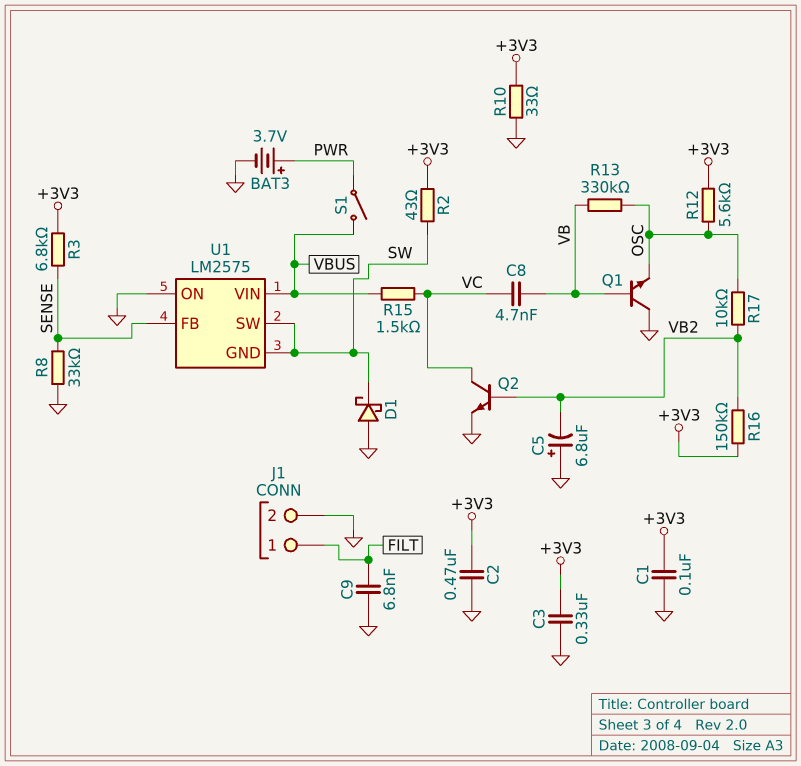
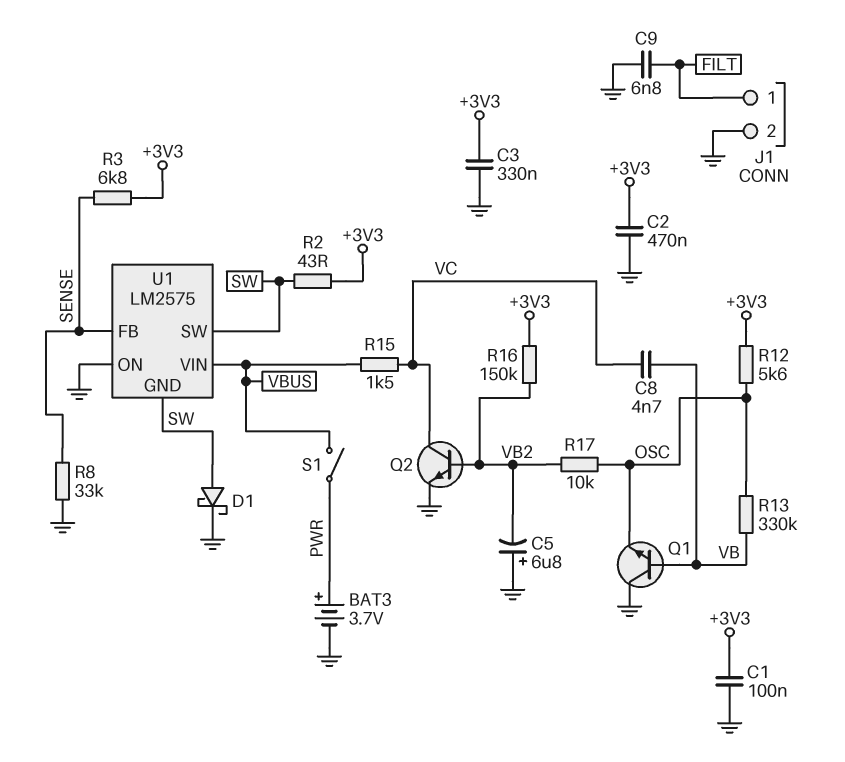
D1: schottky (A GND, K SW) -> schottky (A SW, K GND)
R10: 33 (+3V3, GND) -> none

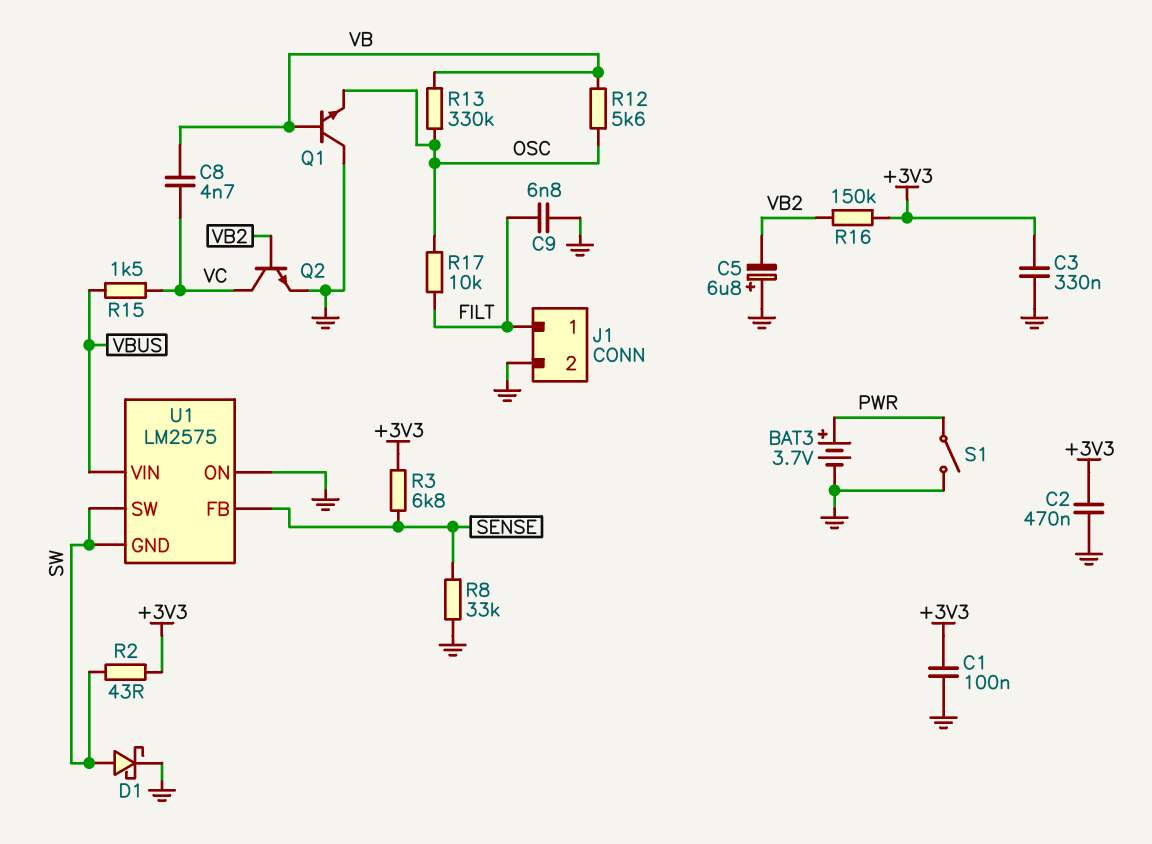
R12: 5.6k (+3V3, OSC) -> 5.6k (OSC, VB)
R17: 10k (OSC, VB2) -> 10k (FILT, OSC)
S1: switch (PWR, VBUS) -> switch (GND, PWR)

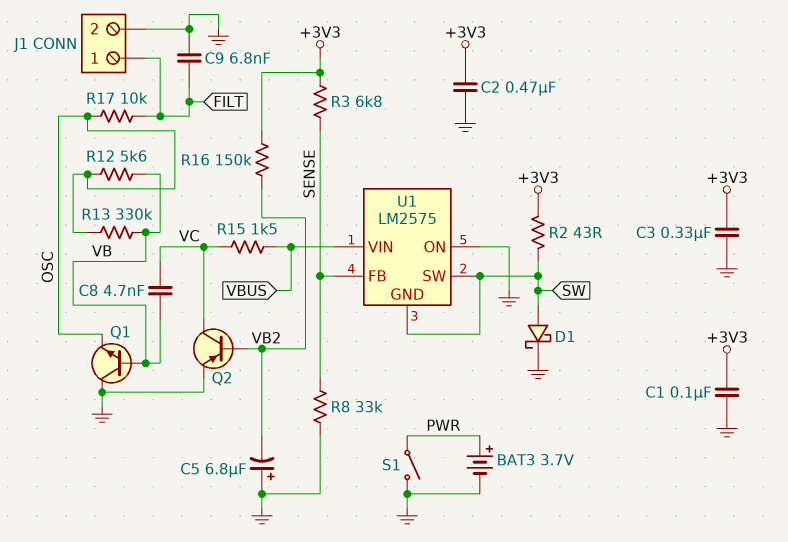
Q2: NPN (B VB2, C VC, E GND) -> PNP (B VB2, C VC, E GND)

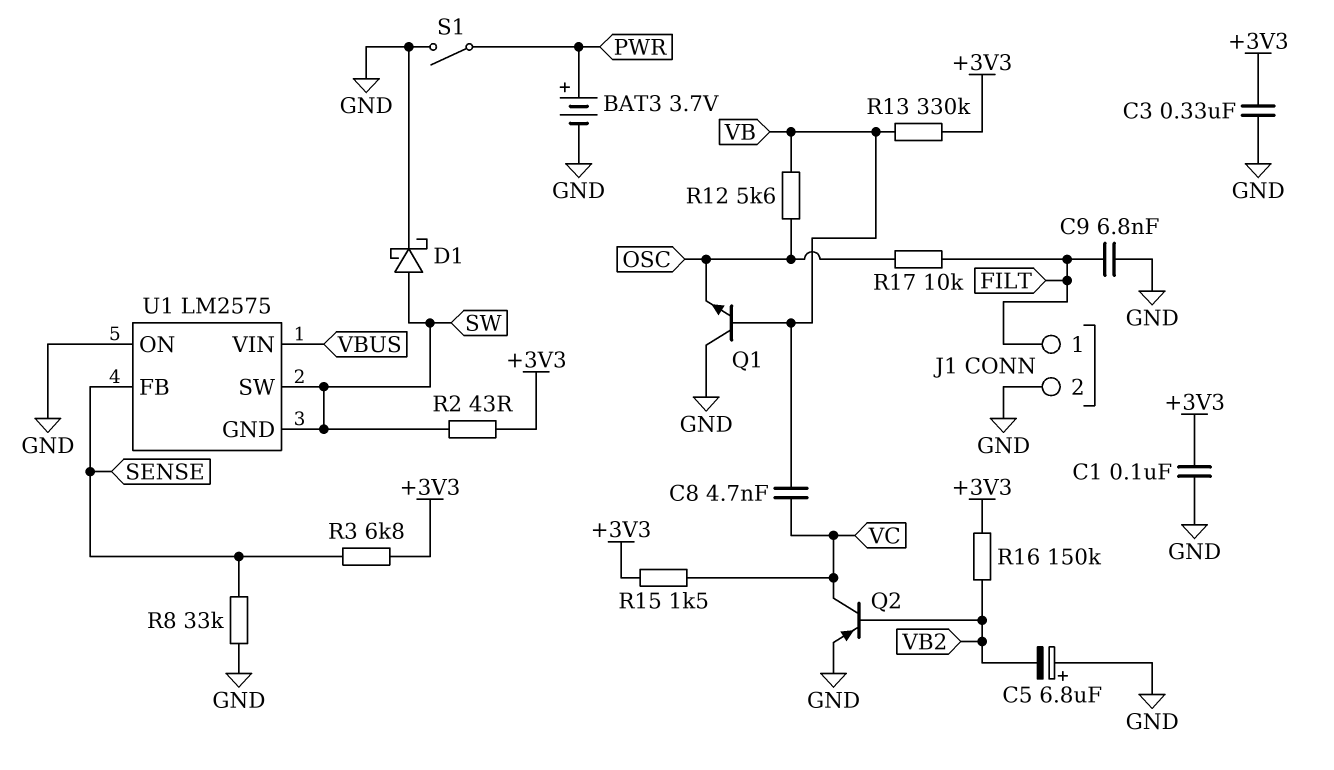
C2: 470nF (+3V3, GND) -> none
R13: 330k (OSC, VB) -> 330k (+3V3, VB)
R15: 1.5k (VBUS, VC) -> 1.5k (+3V3, VC)

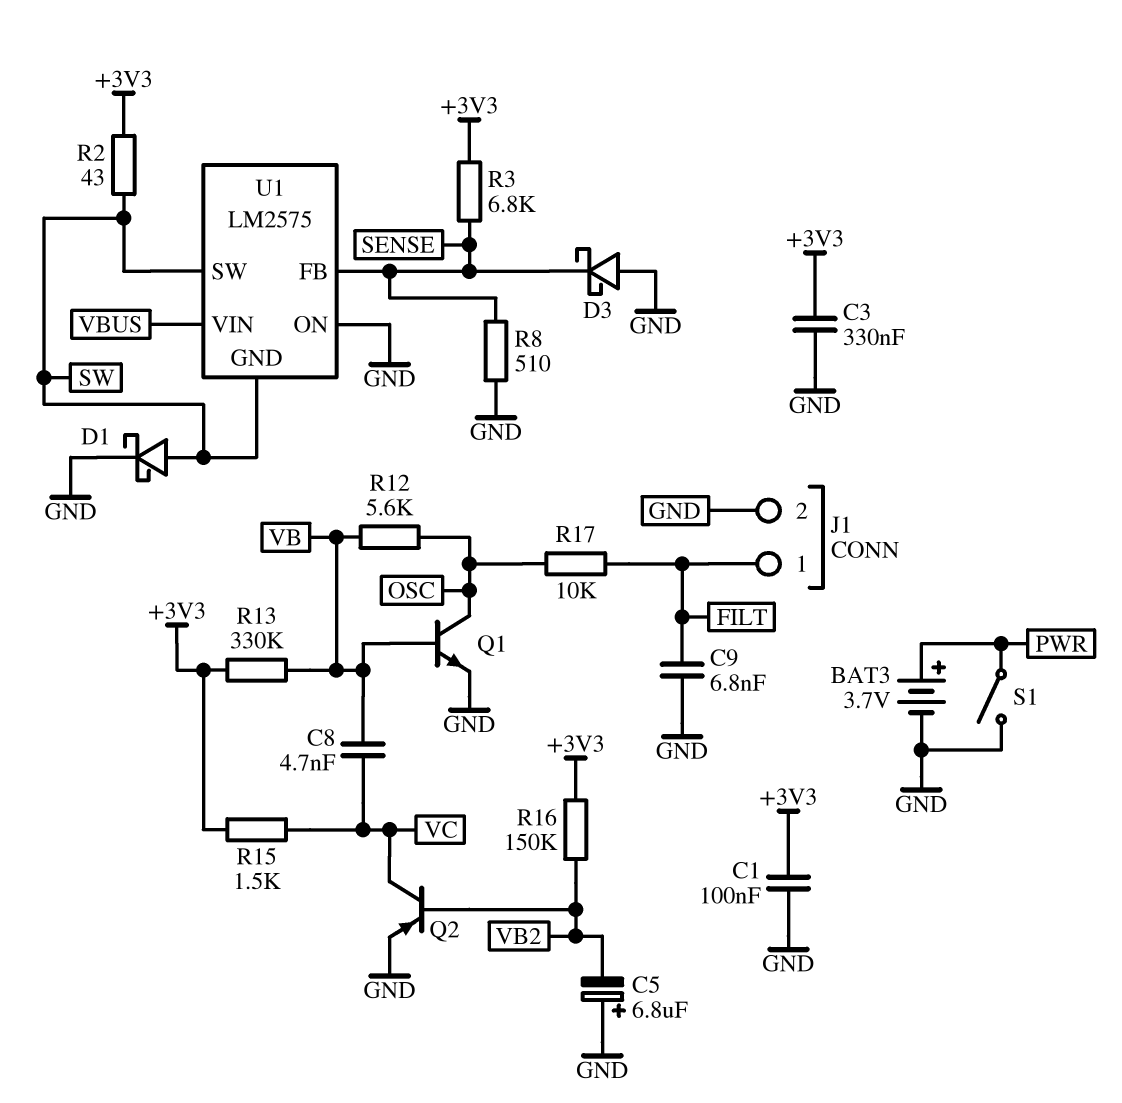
D3: none -> schottky (A GND, K SENSE)
Q1: NPN (B VB, C GND, E OSC) -> NPN (B VB, C OSC, E GND)
R8: 33k (GND, SENSE) -> 510 (GND, SENSE)

